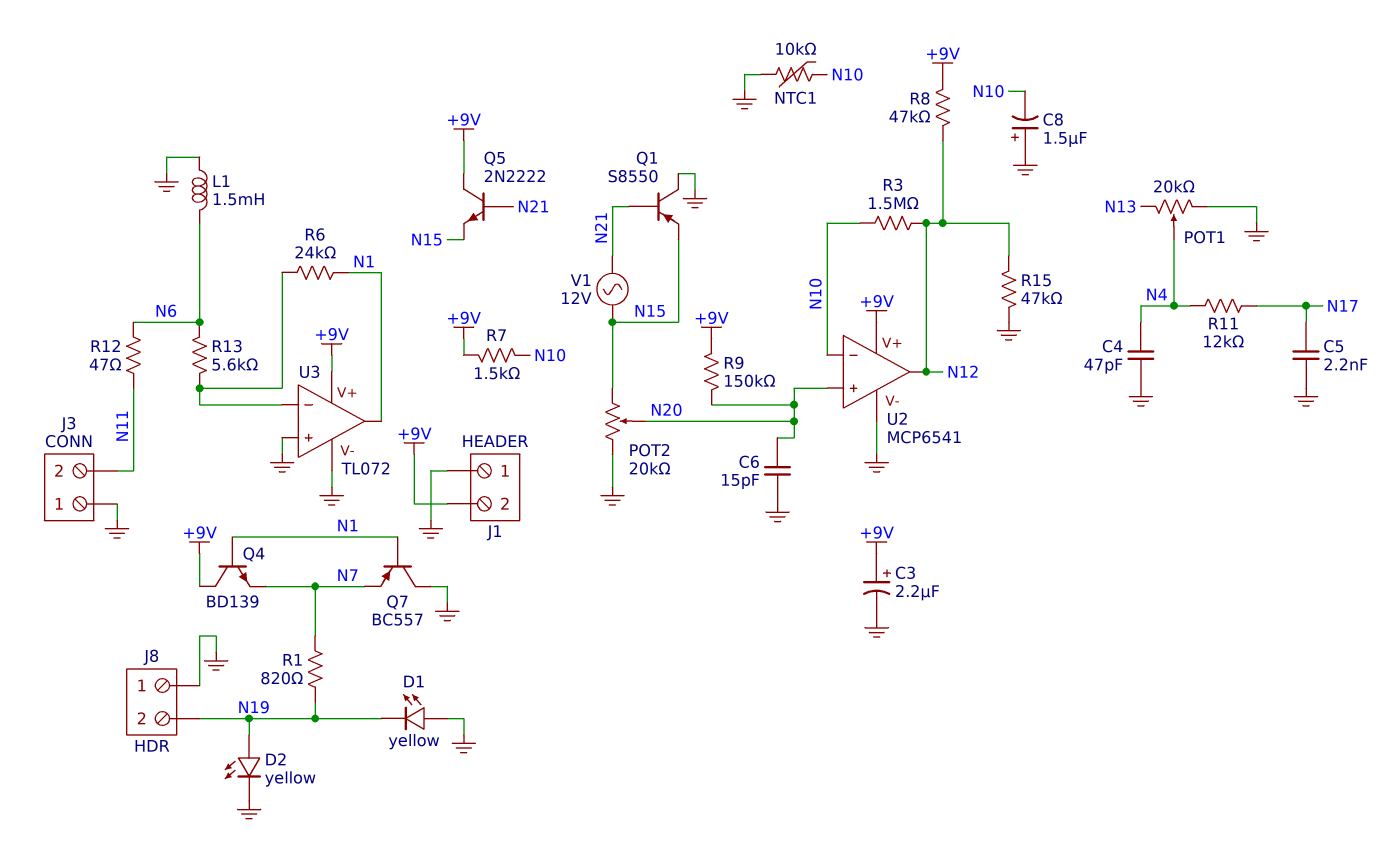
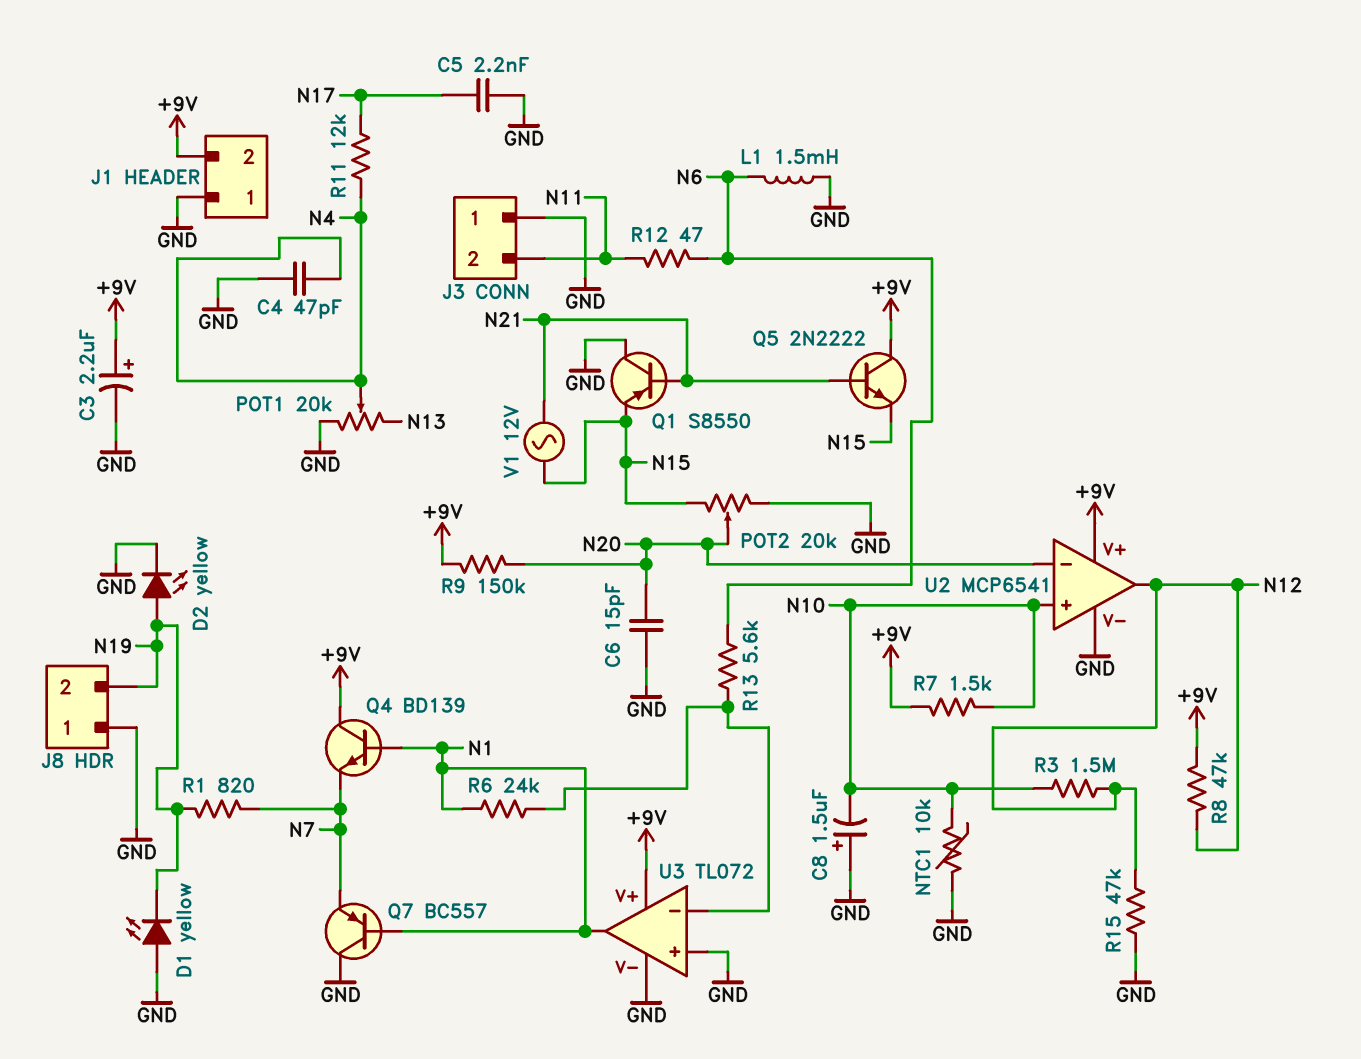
U2 pin in+: N20 -> N10
U2 pin in-: N10 -> N20

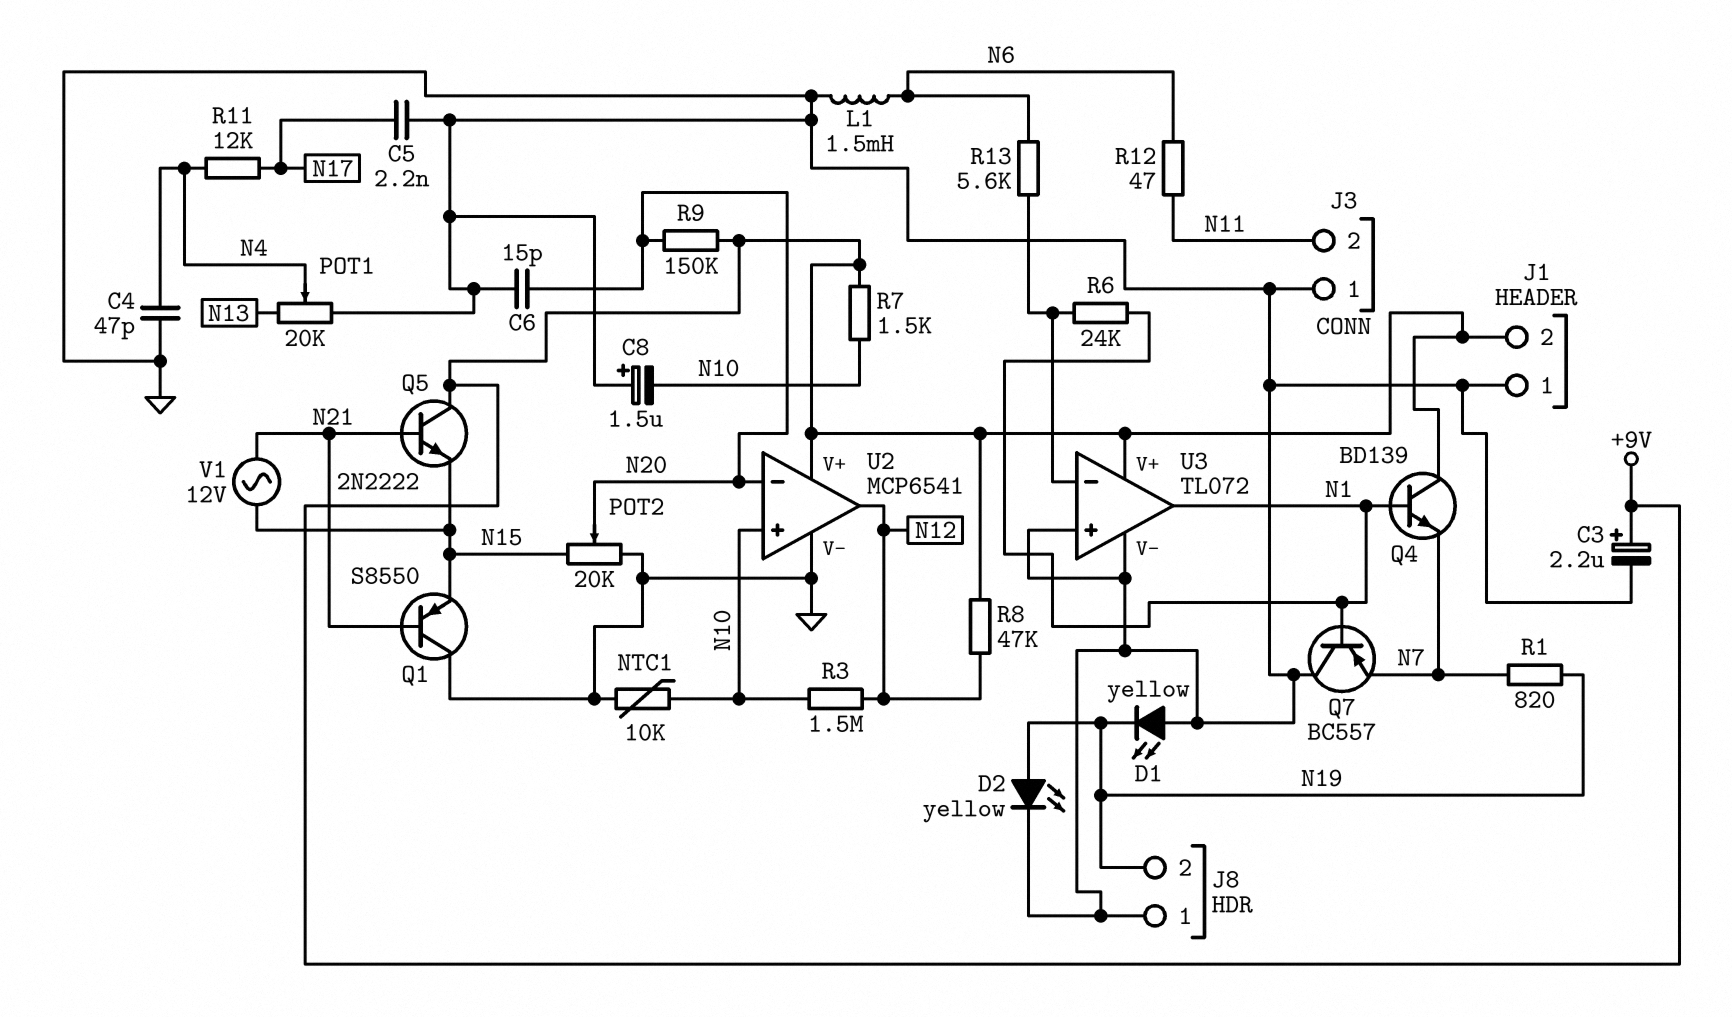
R15: 47k (GND, N12) -> none

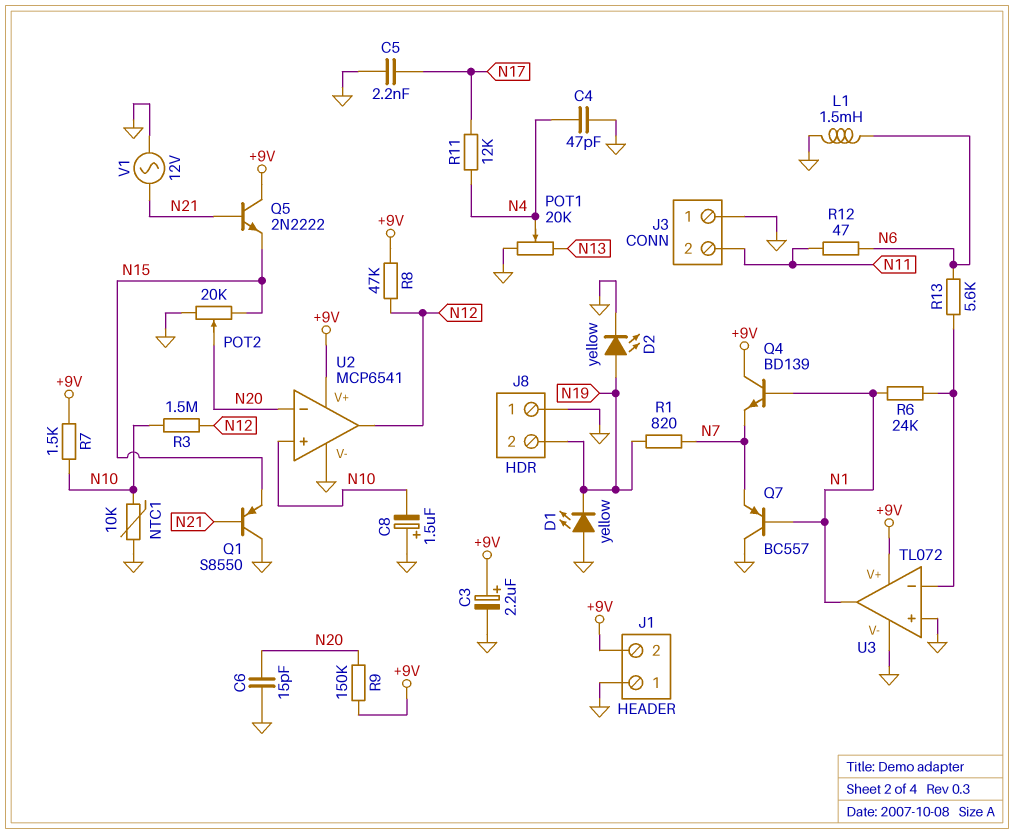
V1: AC 12V (N15, N21) -> AC 12V (GND, N21)

